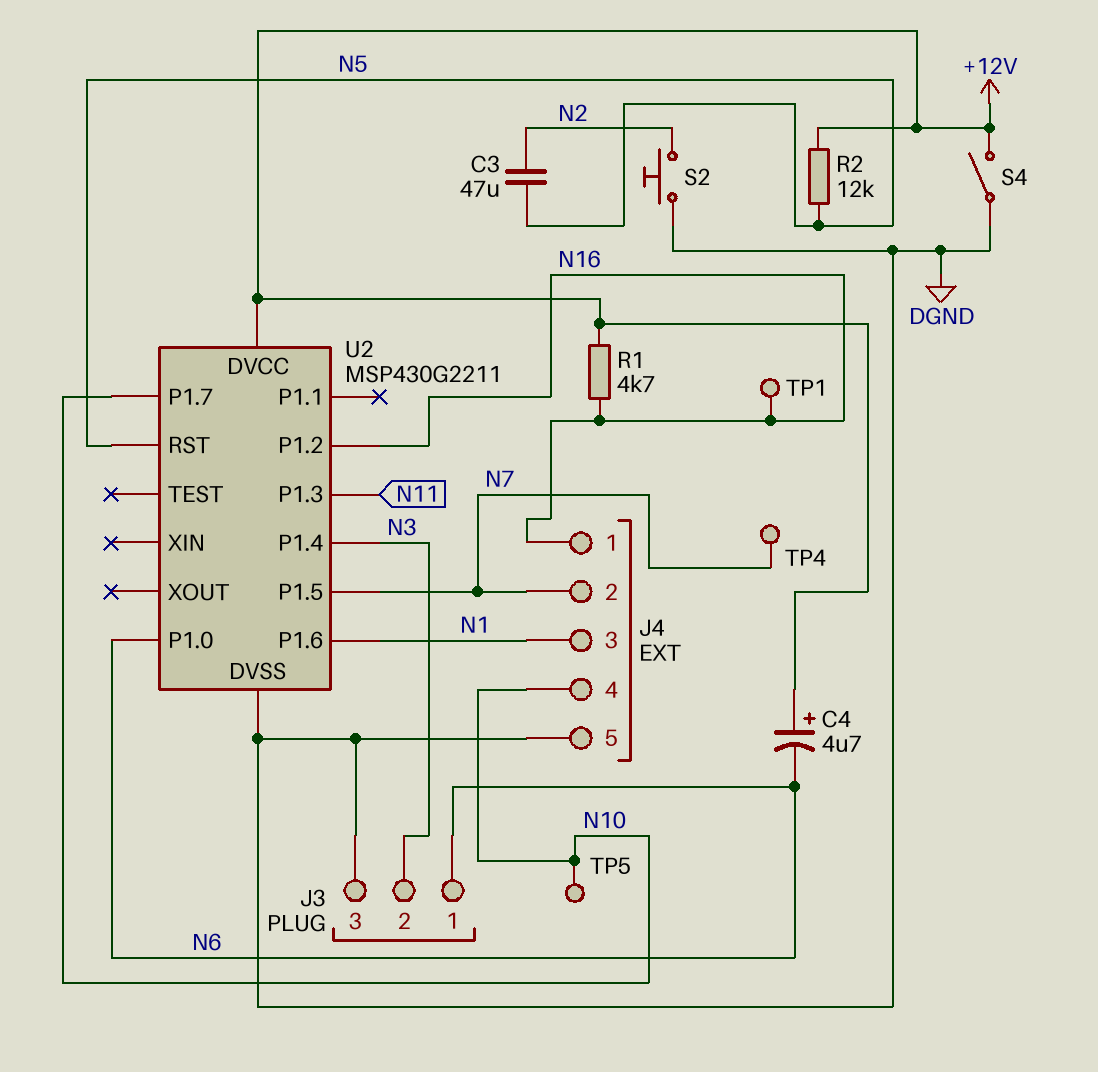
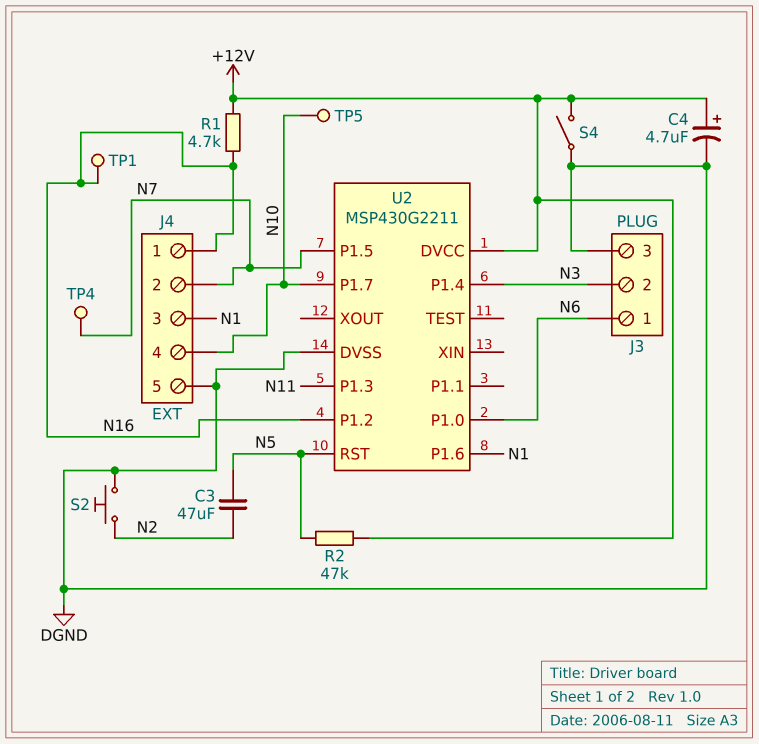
C4: 4.7uF (plus +12V, minus N6) -> 4.7uF (plus +12V, minus DGND)
R2: 12k (+12V, N5) -> 47k (+12V, N5)

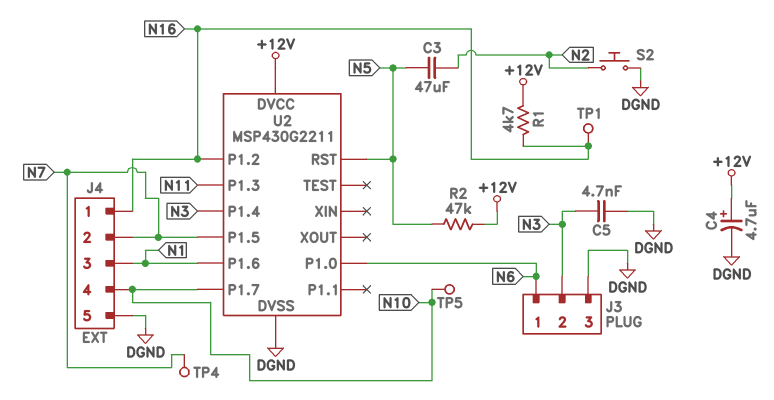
C5: none -> 4.7nF (DGND, N3)
S4: switch (+12V, DGND) -> none

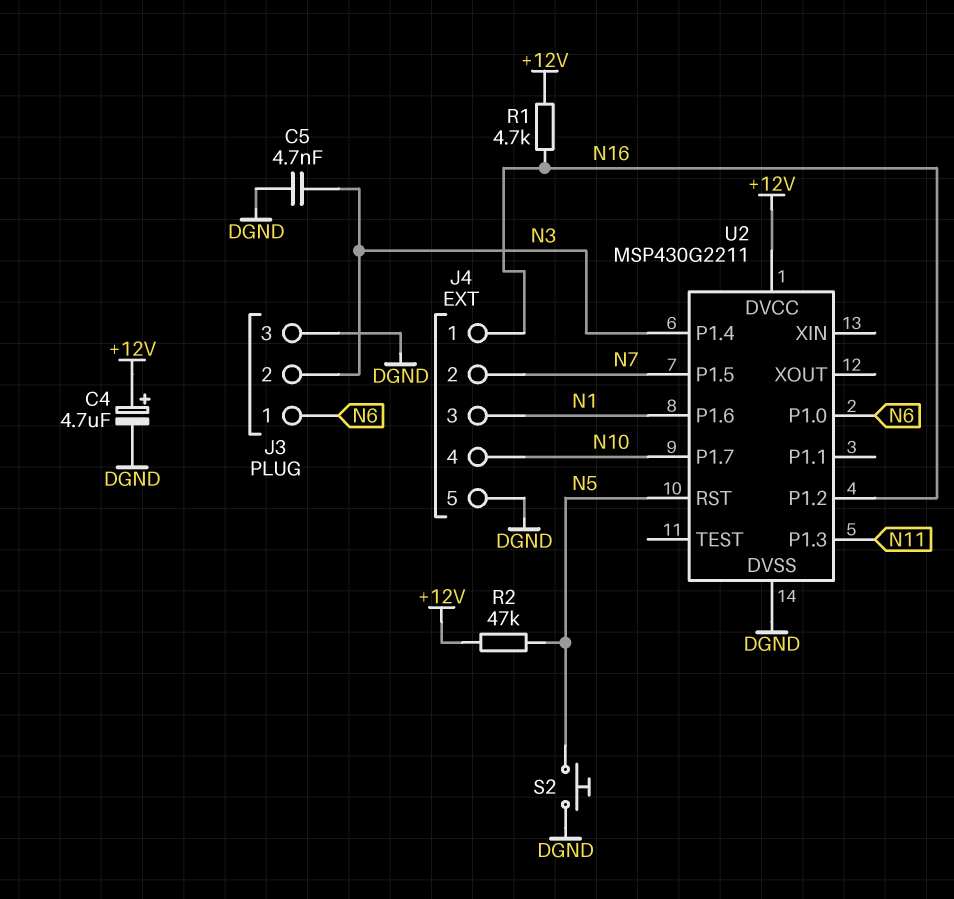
C3: 47uF (N2, N5) -> none
S2: button (DGND, N2) -> button (DGND, N5)
TP1: test point (N16) -> none
TP4: test point (N7) -> none
TP5: test point (N10) -> none

